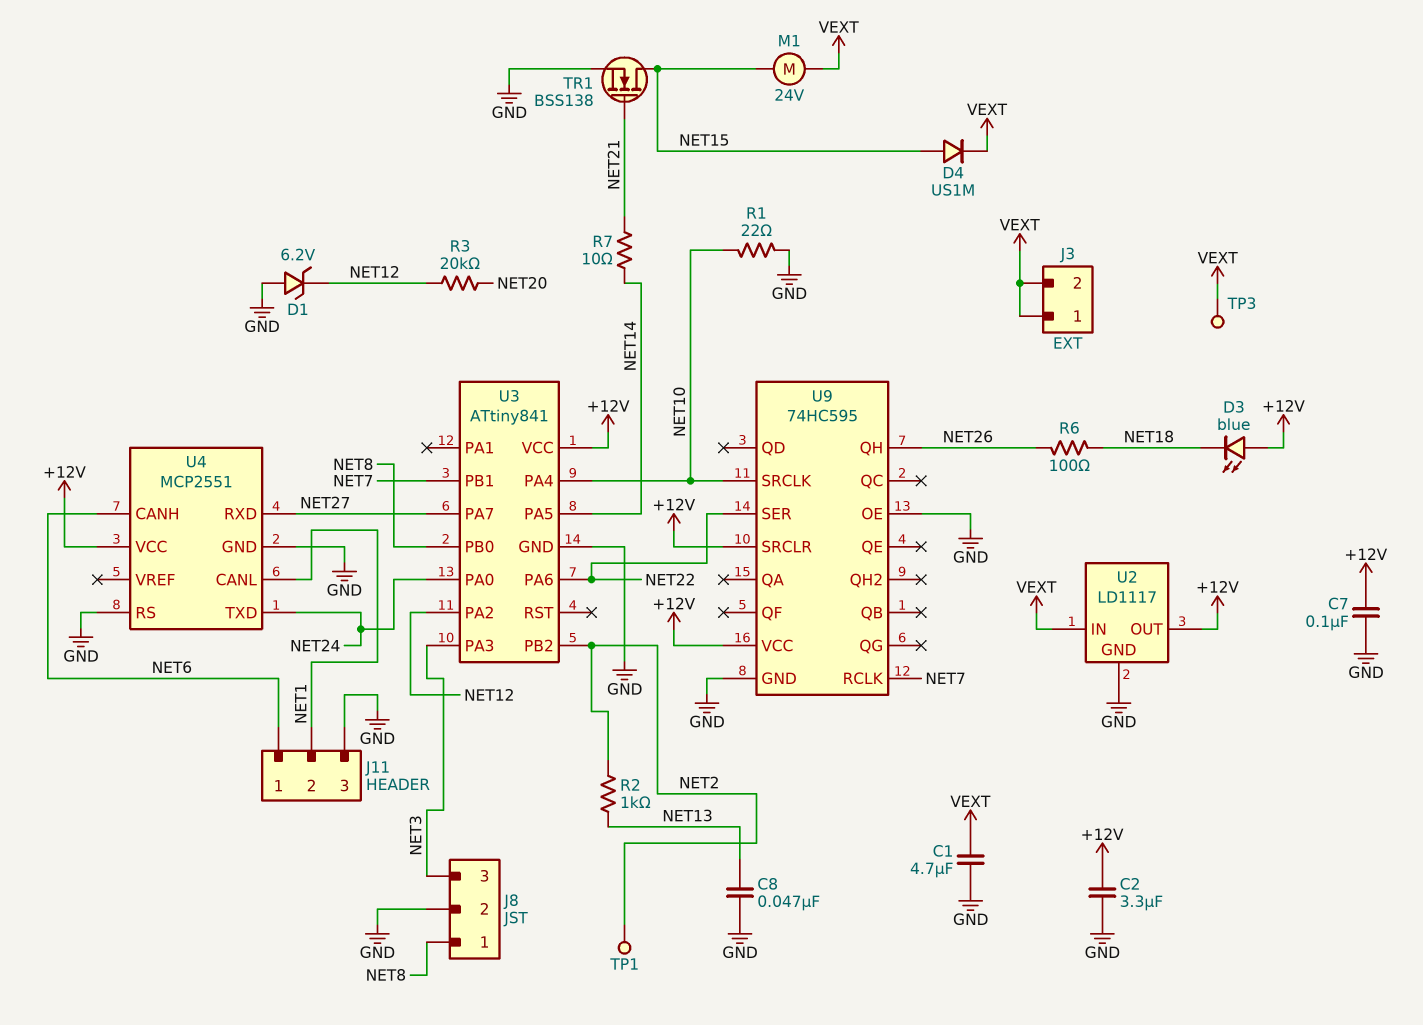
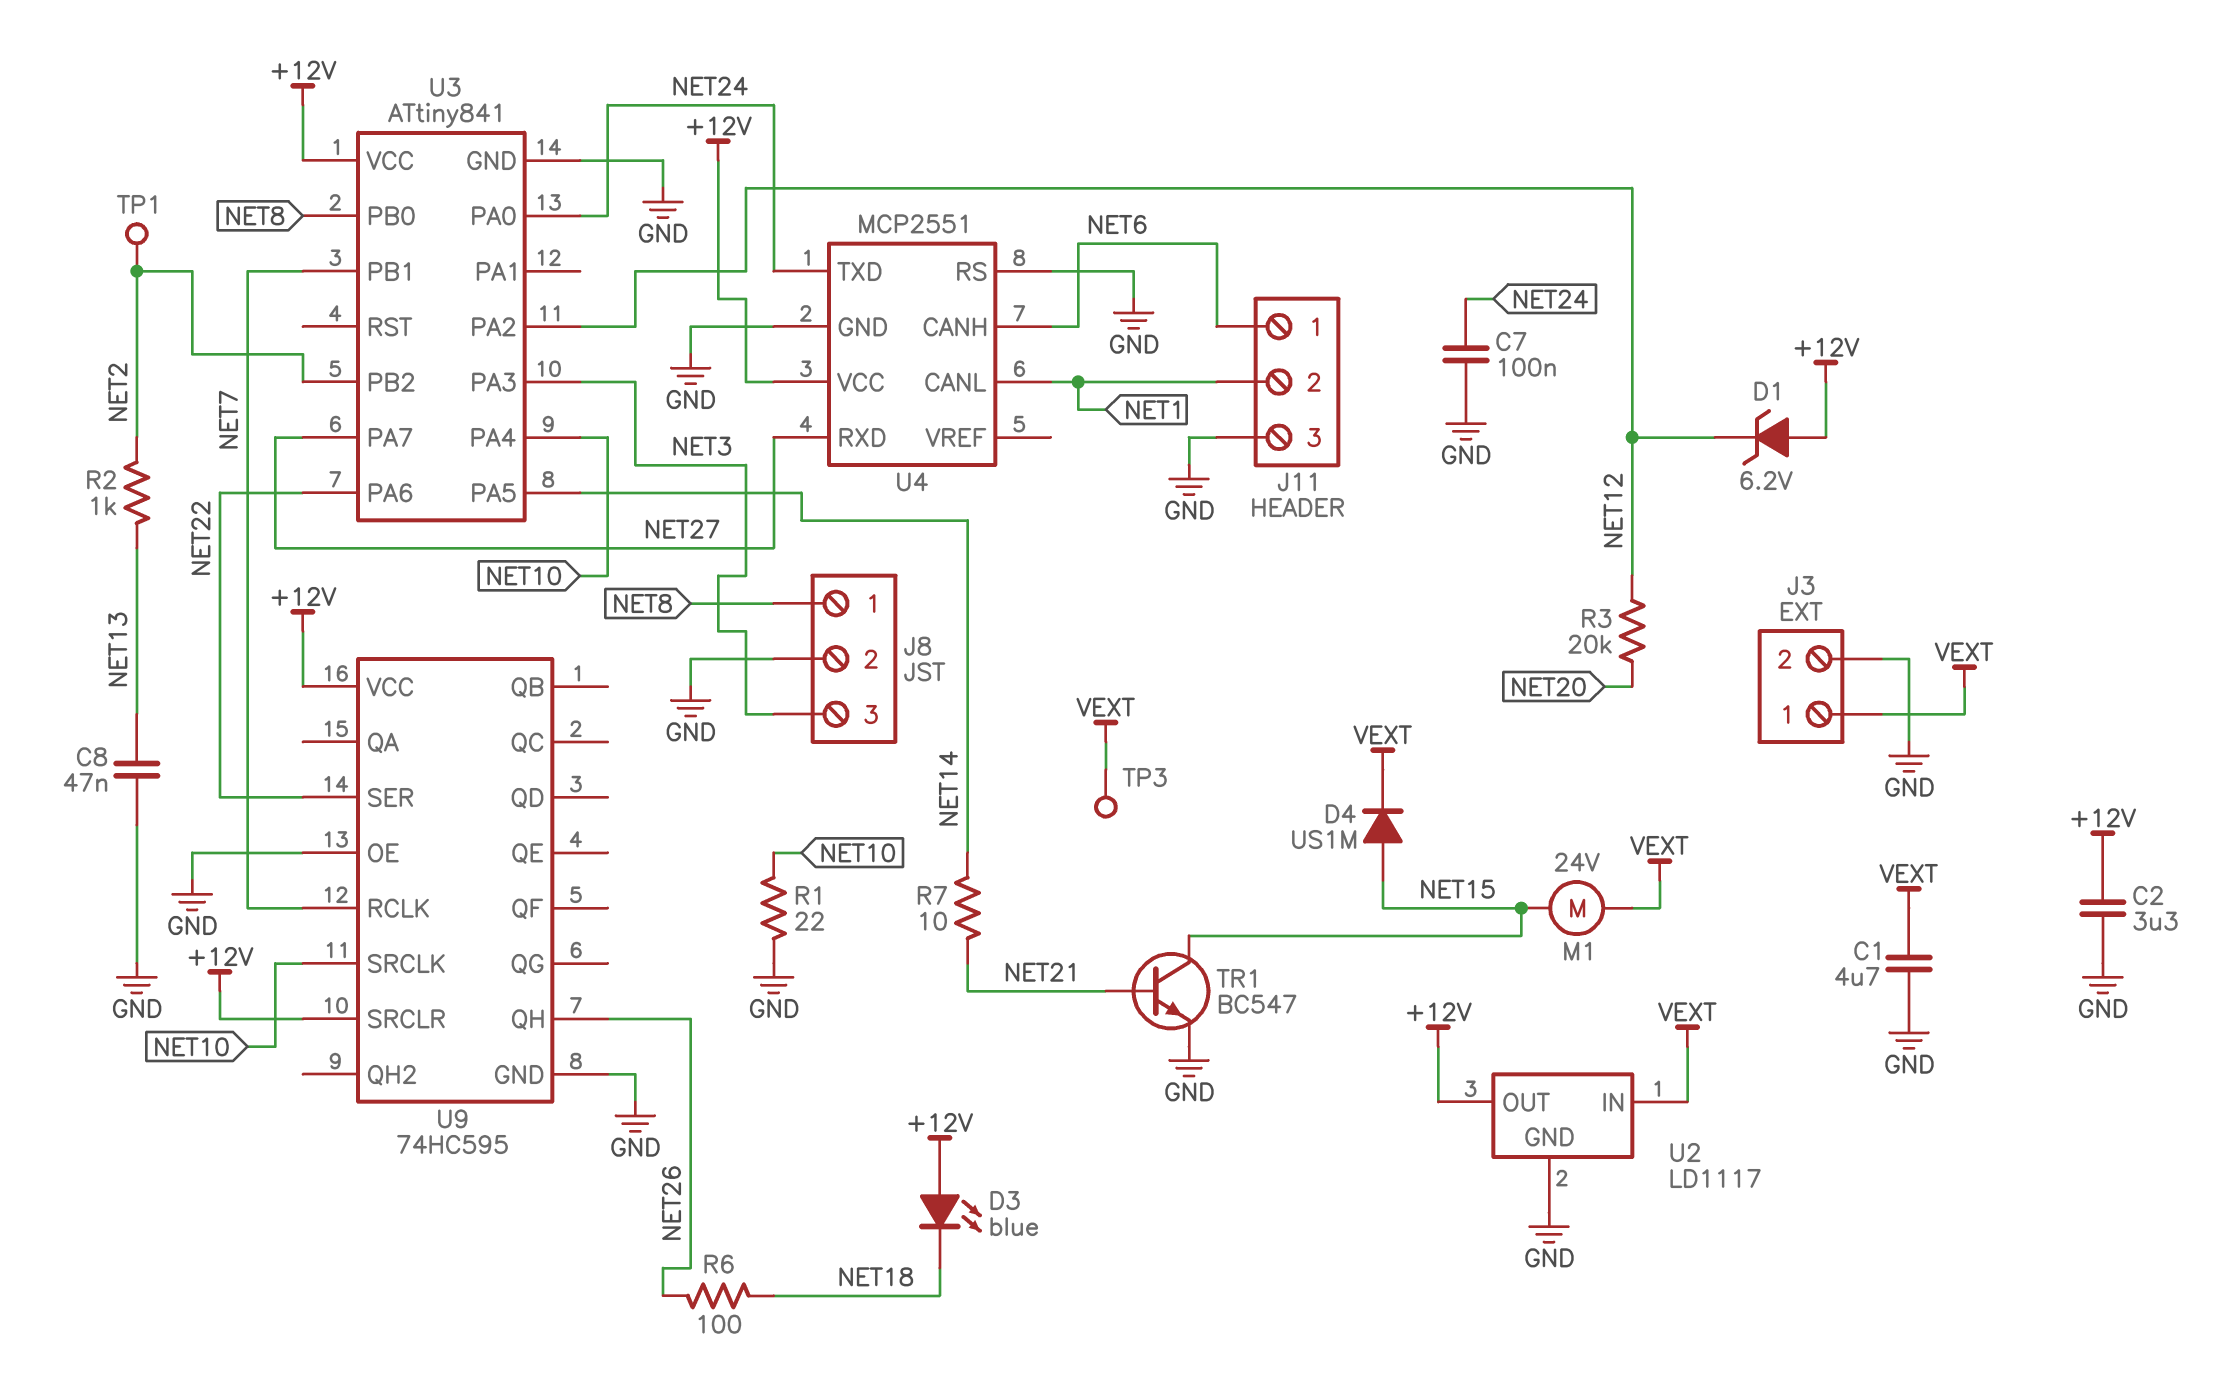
C7: 100nF (+12V, GND) -> 100nF (GND, NET24)
D1: zener 6.2V (A GND, K NET12) -> zener 6.2V (A +12V, K NET12)
J3 pin 2: VEXT -> GND
TR1: NMOS BSS138 (G NET21, D NET15, S GND) -> NPN BC547 (B NET21, C NET15, E GND)

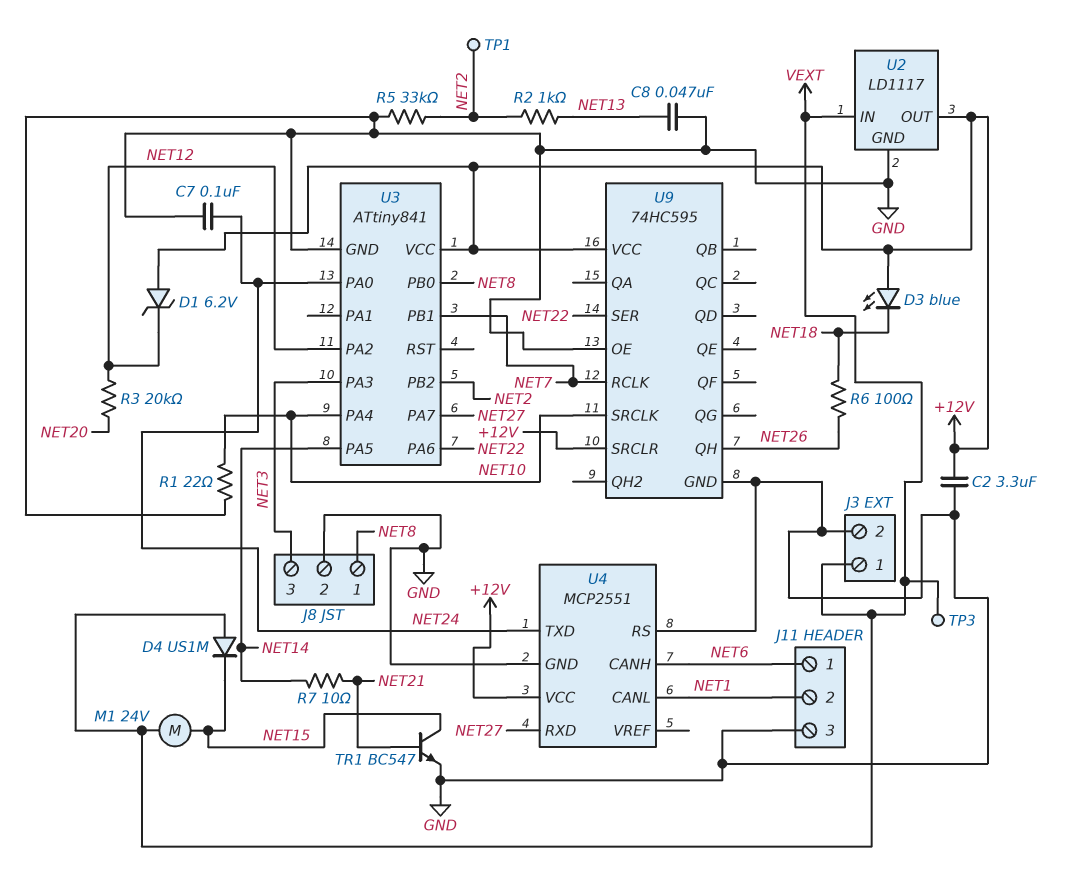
C1: 4.7uF (GND, VEXT) -> none
D4: diode US1M (A NET15, K VEXT) -> diode US1M (A VEXT, K NET15)
R5: none -> 33k (GND, NET2)

